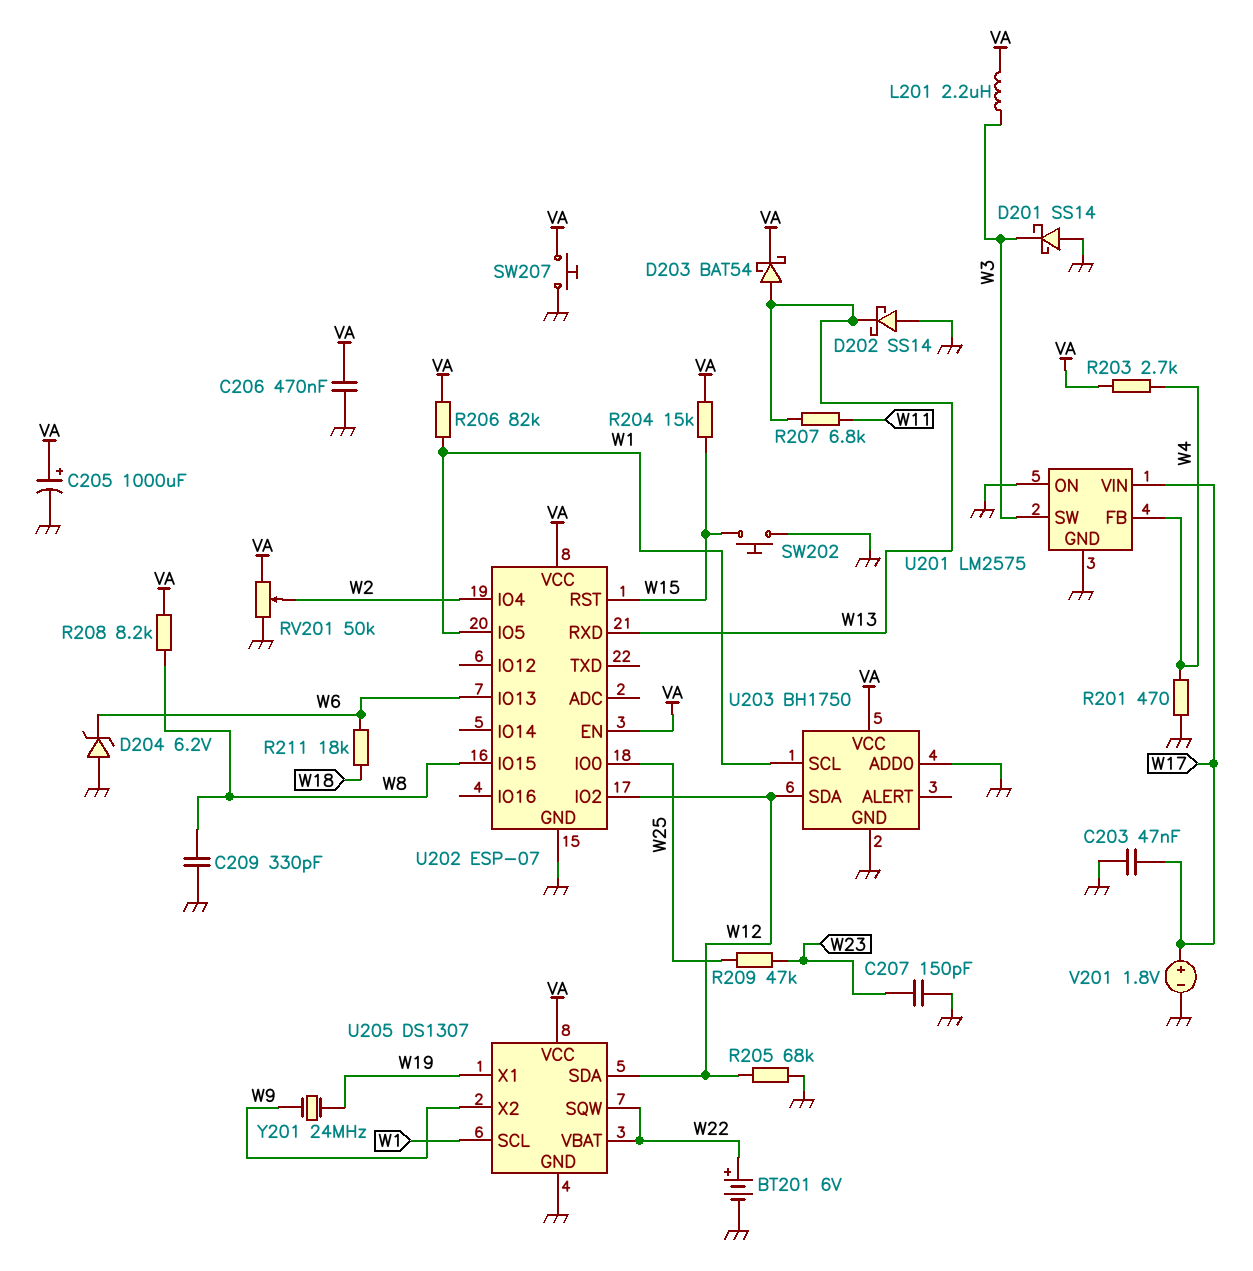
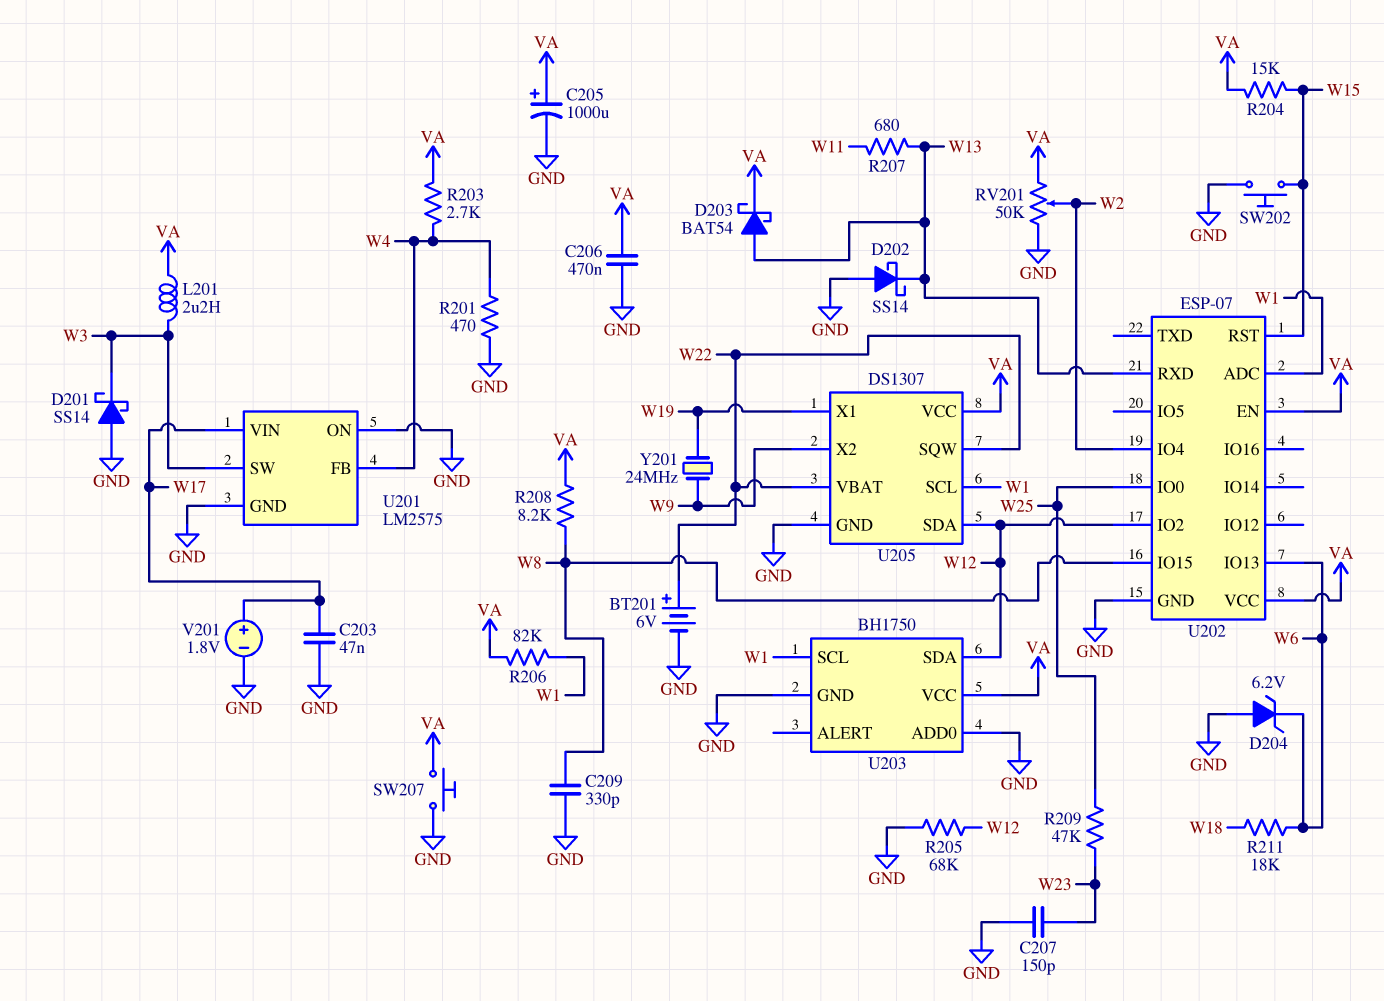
R207: 6.8k (W11, W13) -> 680 (W11, W13)
U202 pin ADC: none -> W1
U202 pin IO5: W1 -> none

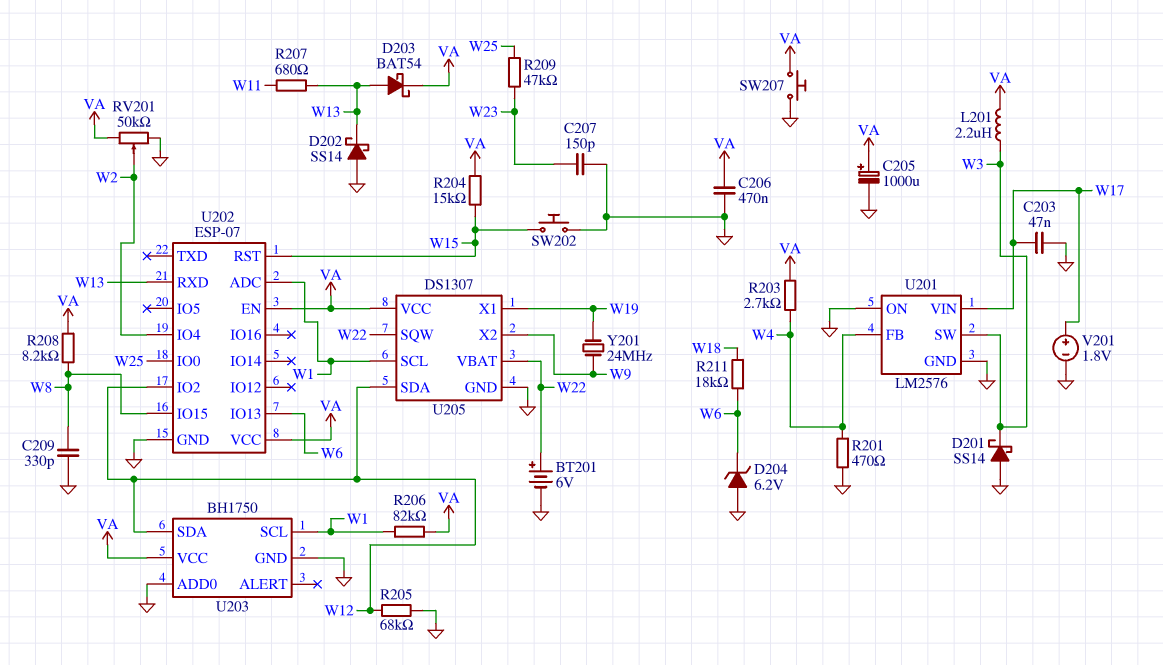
U201: LM2575 -> LM2576

